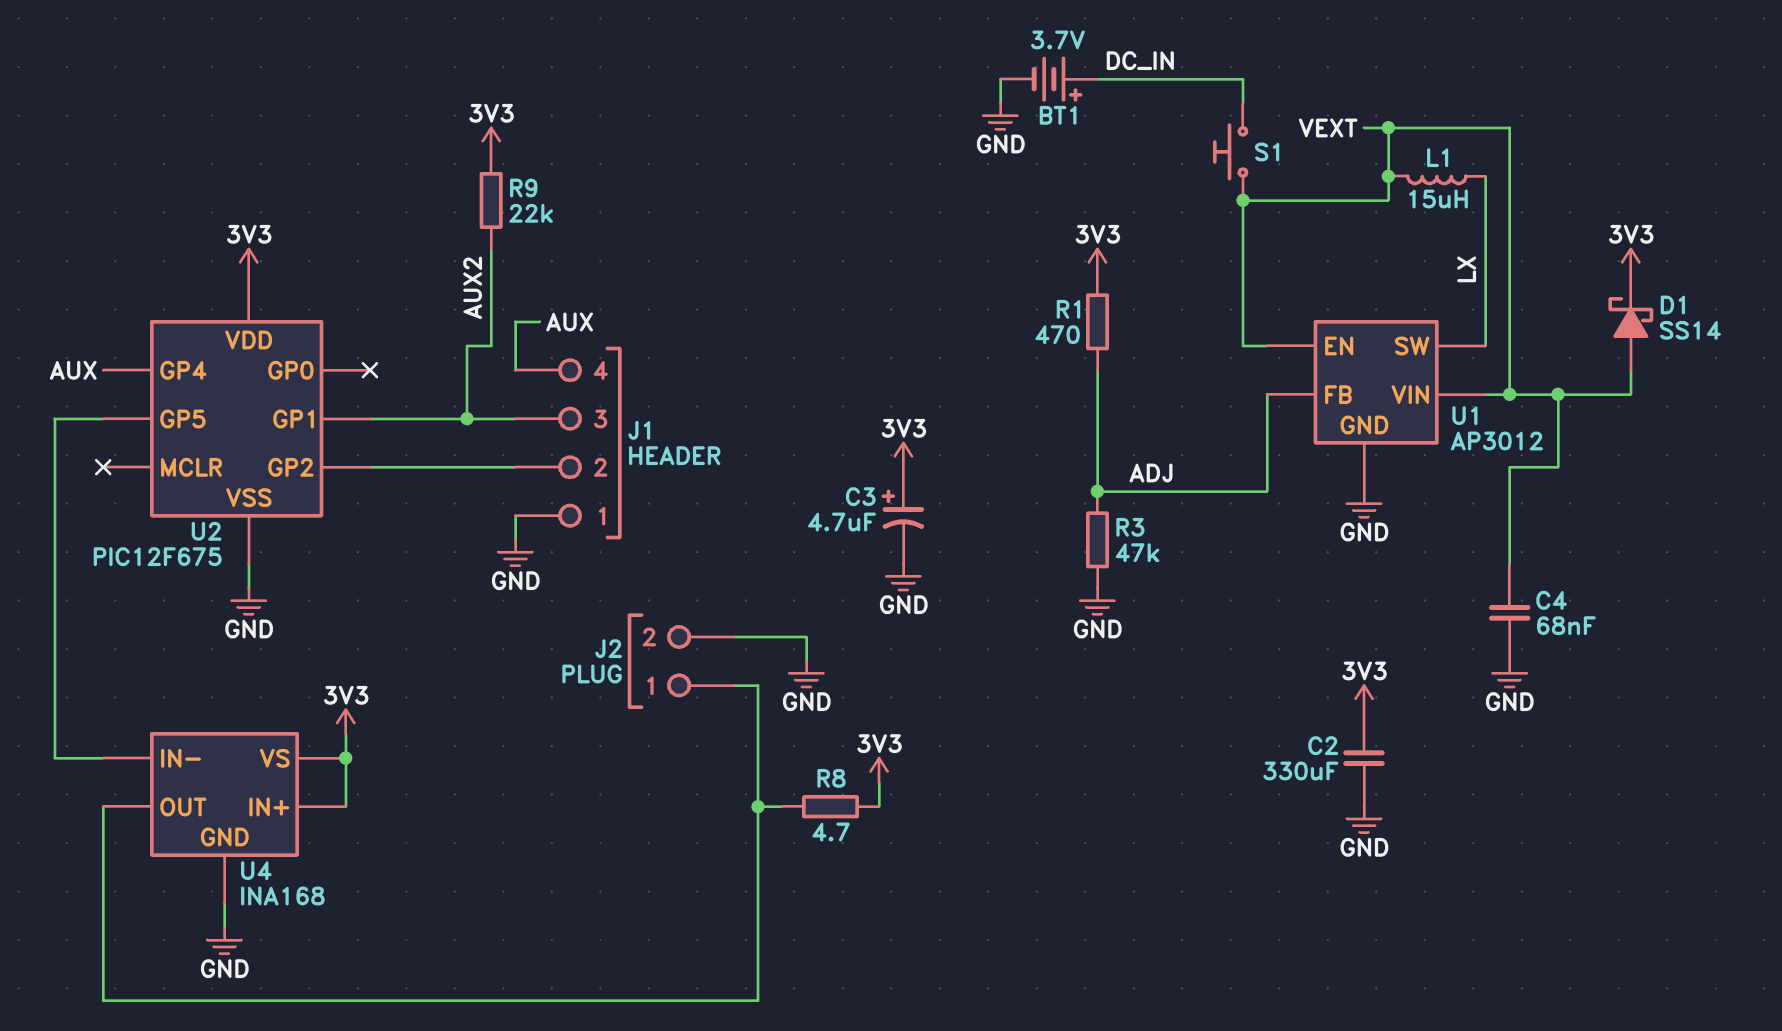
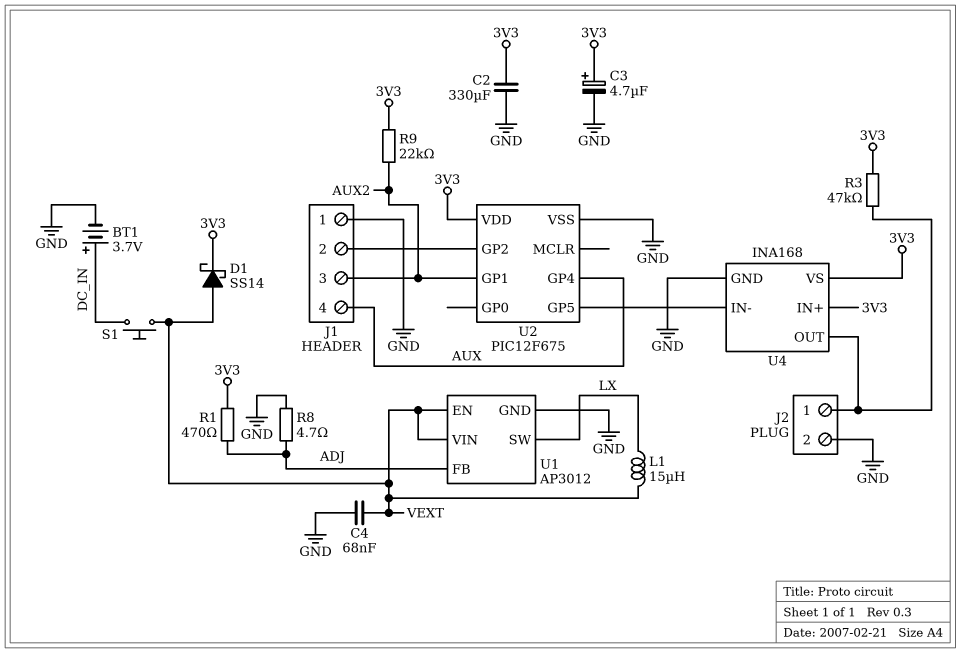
R3: 47k (ADJ, GND) -> 47k (3V3, J2/1)
R8: 4.7 (3V3, J2/1) -> 4.7 (ADJ, GND)

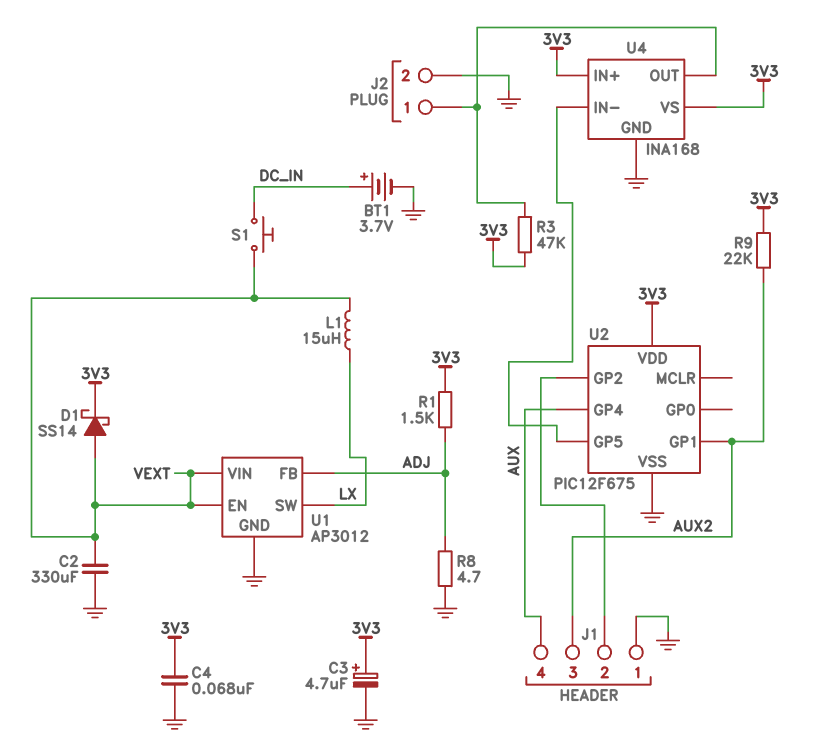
C2: 330uF (3V3, GND) -> 330uF (GND, VEXT)
C4: 68nF (GND, VEXT) -> 68nF (3V3, GND)
R1: 470 (3V3, ADJ) -> 1.5k (3V3, ADJ)

